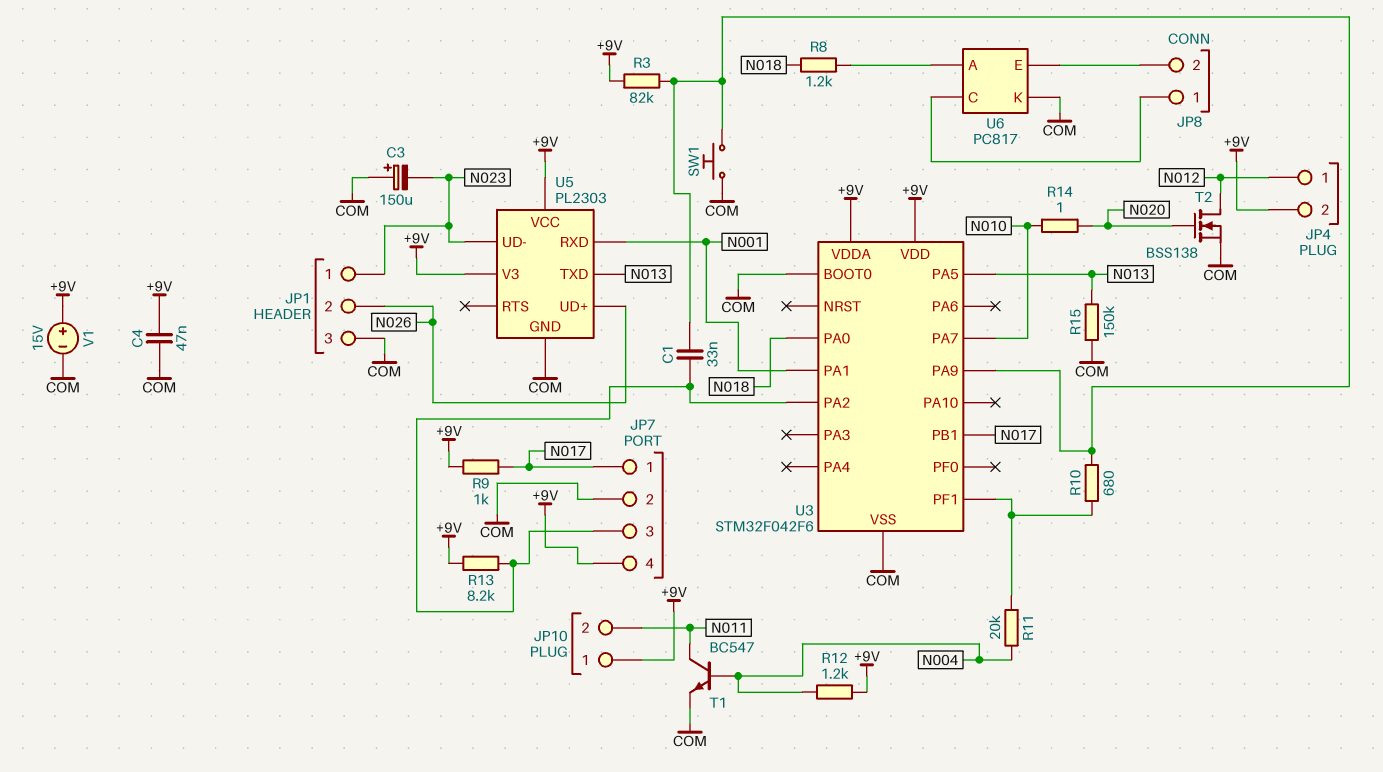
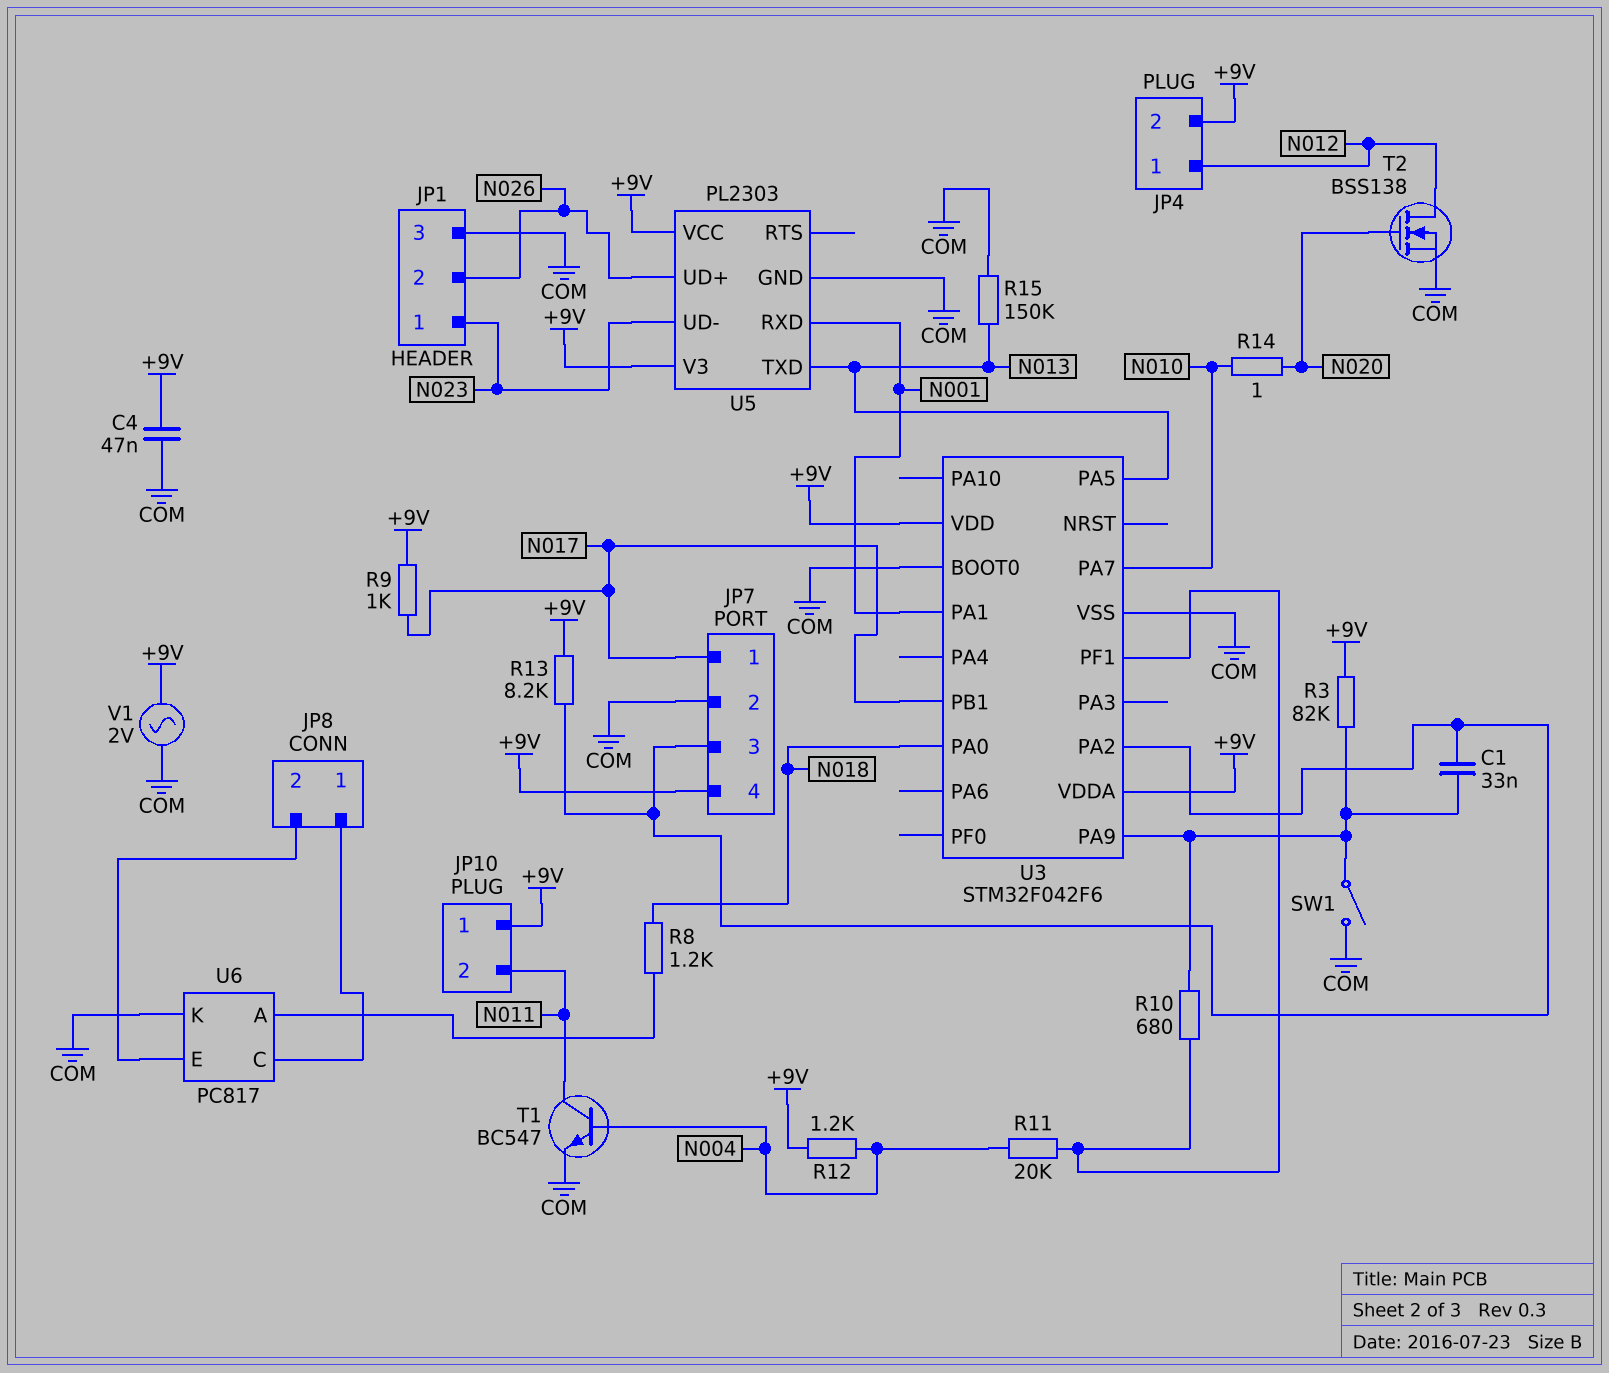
C3: 150uF (plus COM, minus N023) -> none
SW1: button (COM, U3/PA9) -> switch (COM, U3/PA9)
V1: 15V (plus +9V, minus COM) -> AC 2V (+9V, COM)

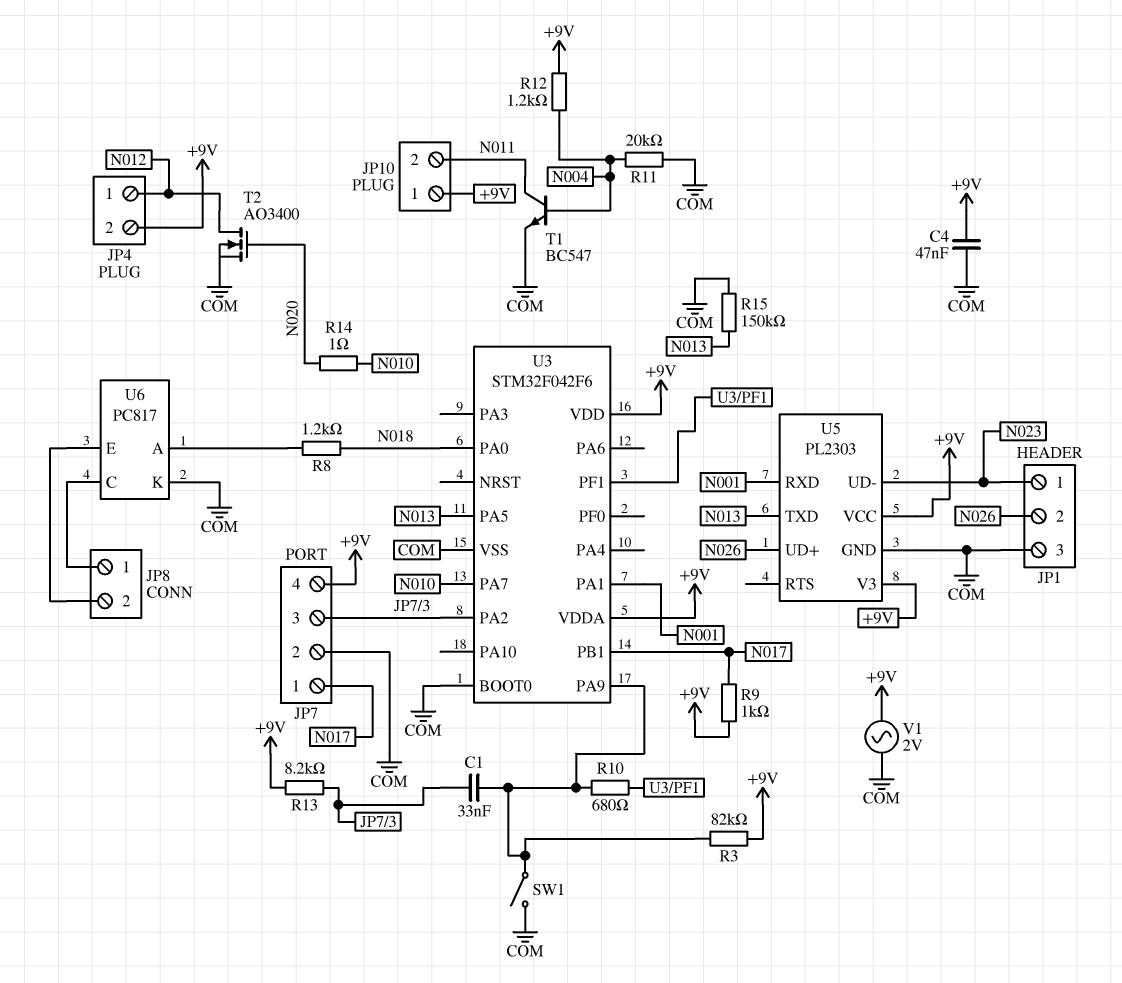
R11: 20k (N004, U3/PF1) -> 20k (COM, N004)
T2: NMOS BSS138 (G N020, D N012, S COM) -> NMOS AO3400 (G N020, D N012, S COM)

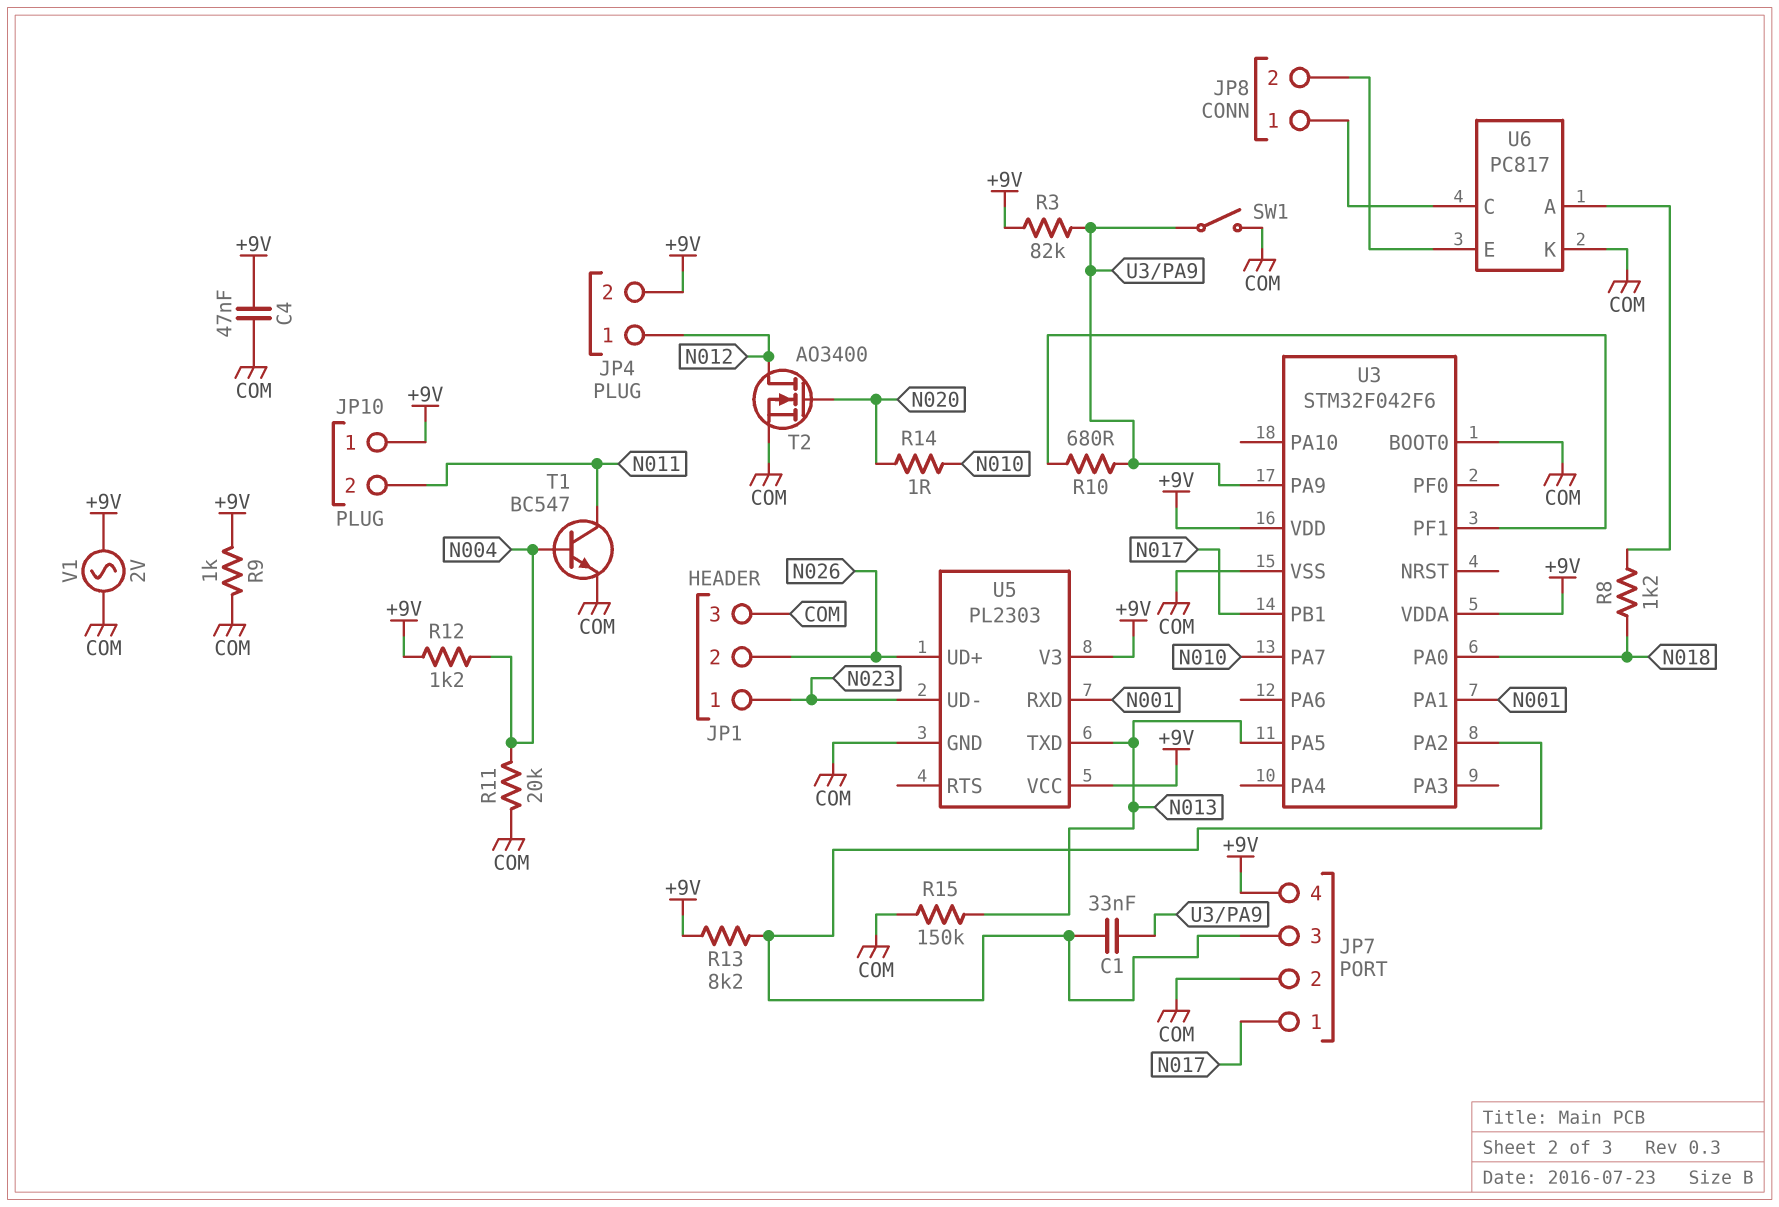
R9: 1k (+9V, N017) -> 1k (+9V, COM)

